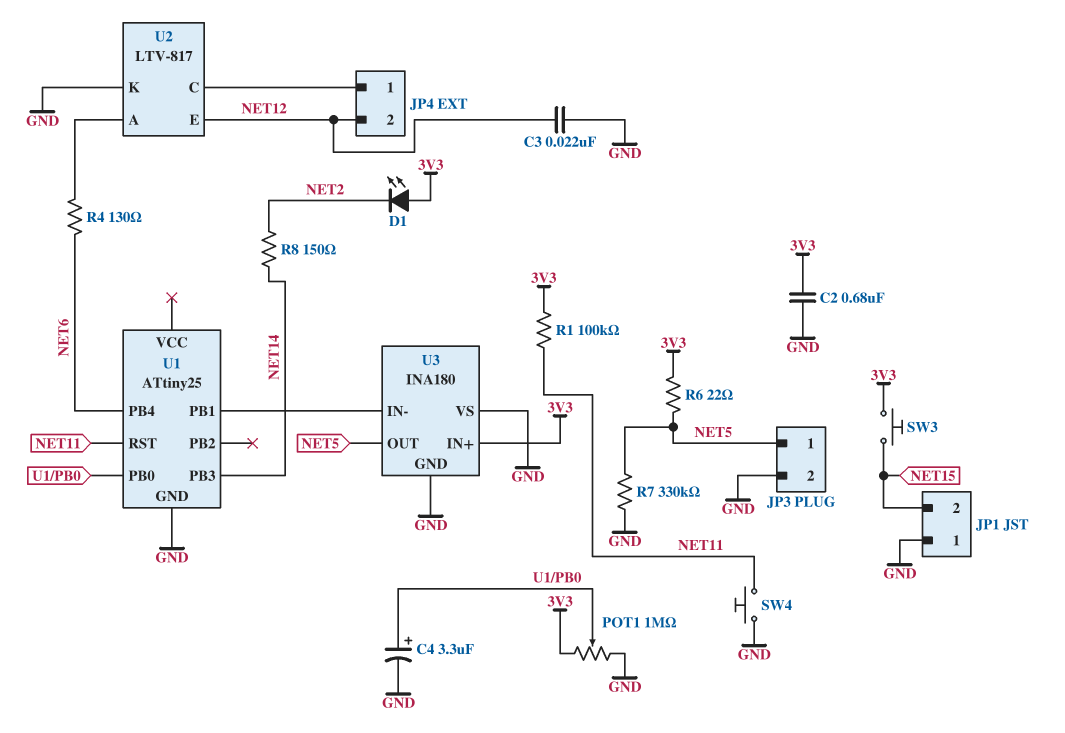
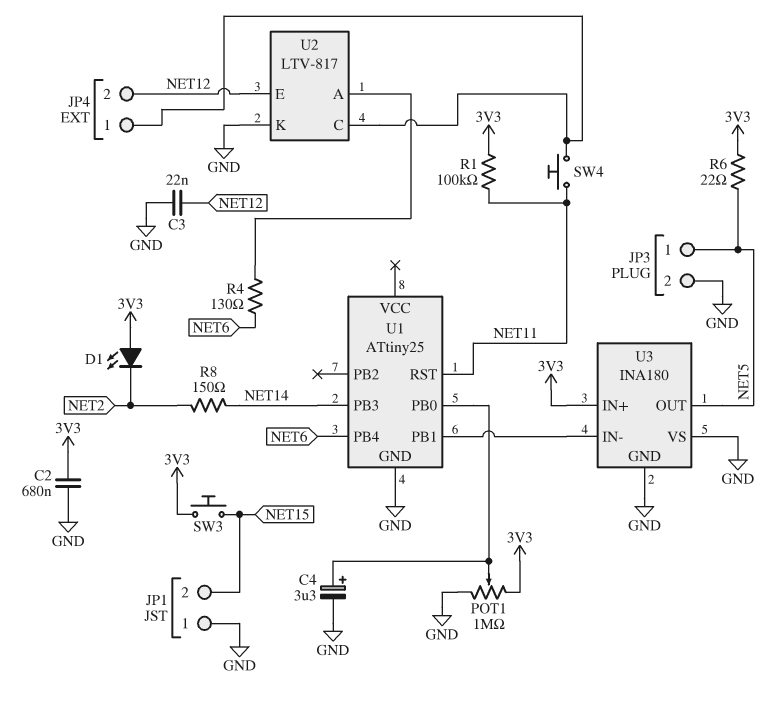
R7: 330k (GND, NET5) -> none
SW4: button (GND, NET11) -> button (JP4/1, NET11)

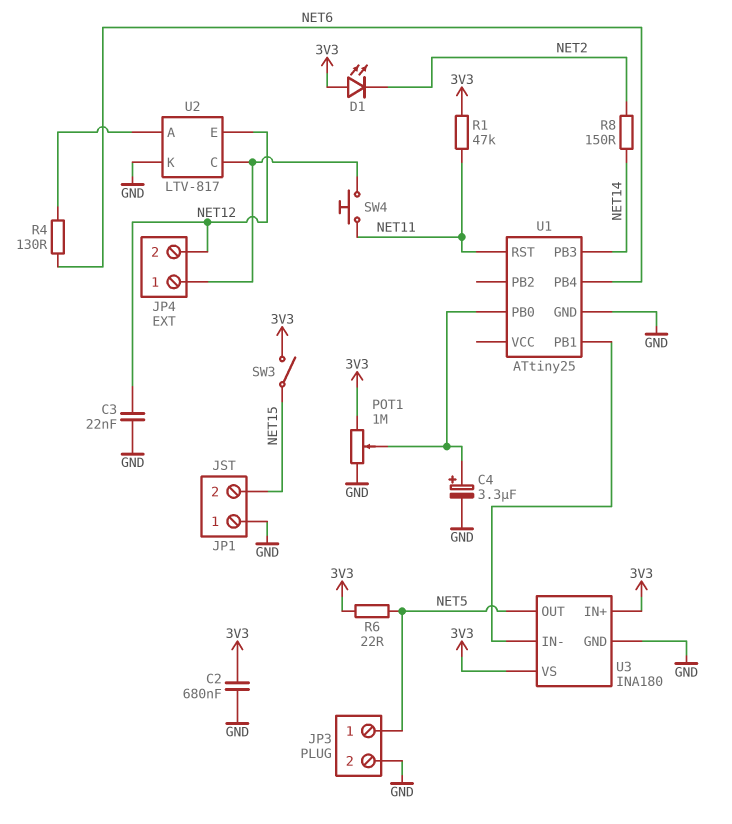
R1: 100k (3V3, NET11) -> 47k (3V3, NET11)
SW3: button (3V3, NET15) -> switch (3V3, NET15)
U3 pin VS: GND -> 3V3

